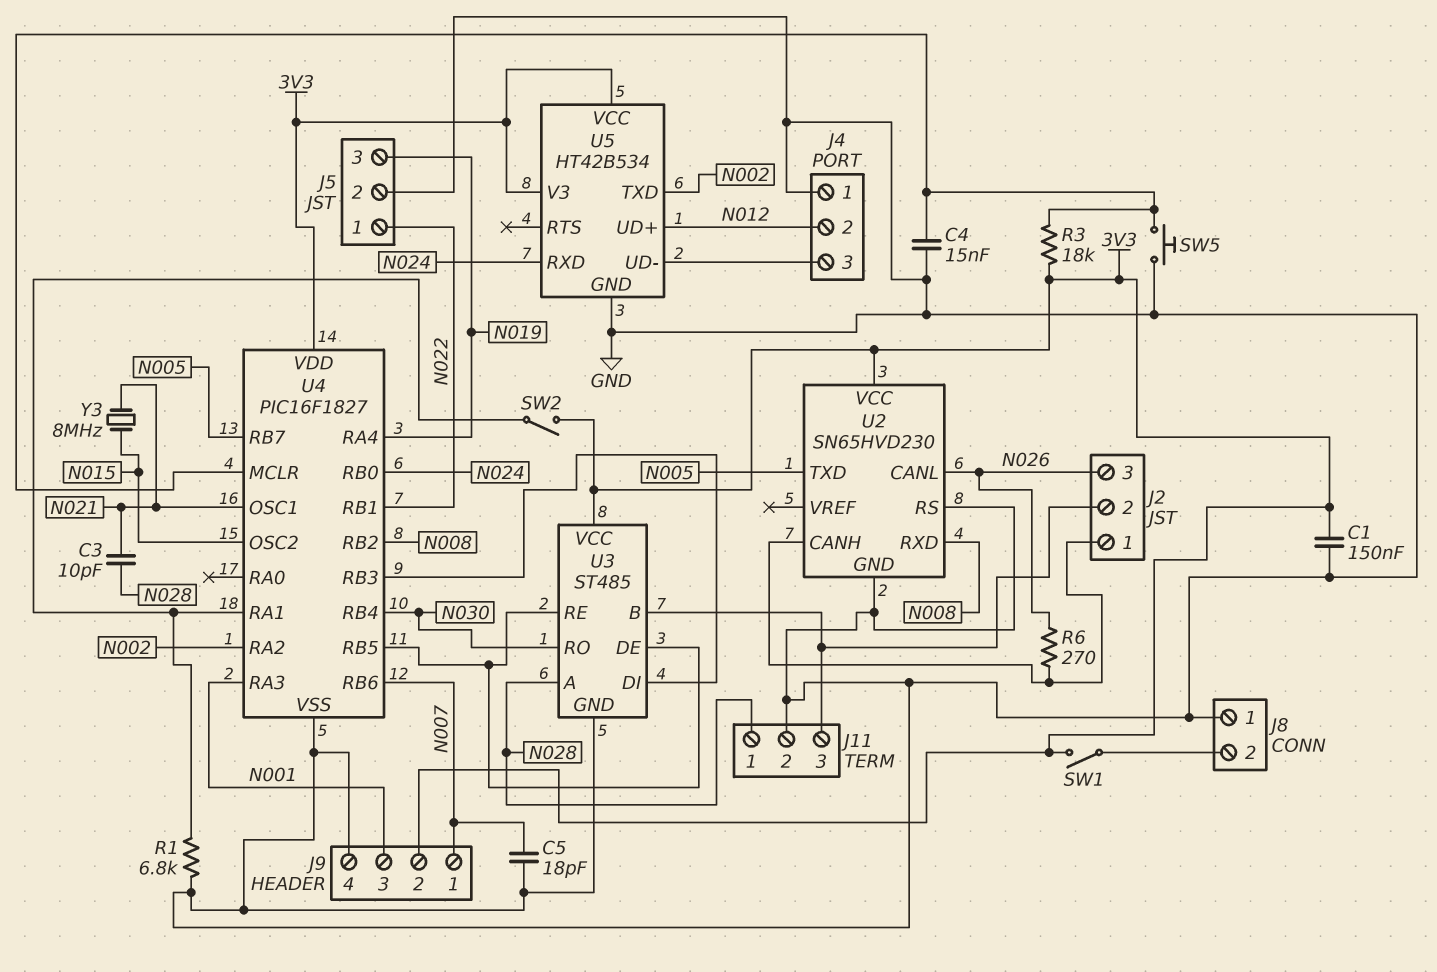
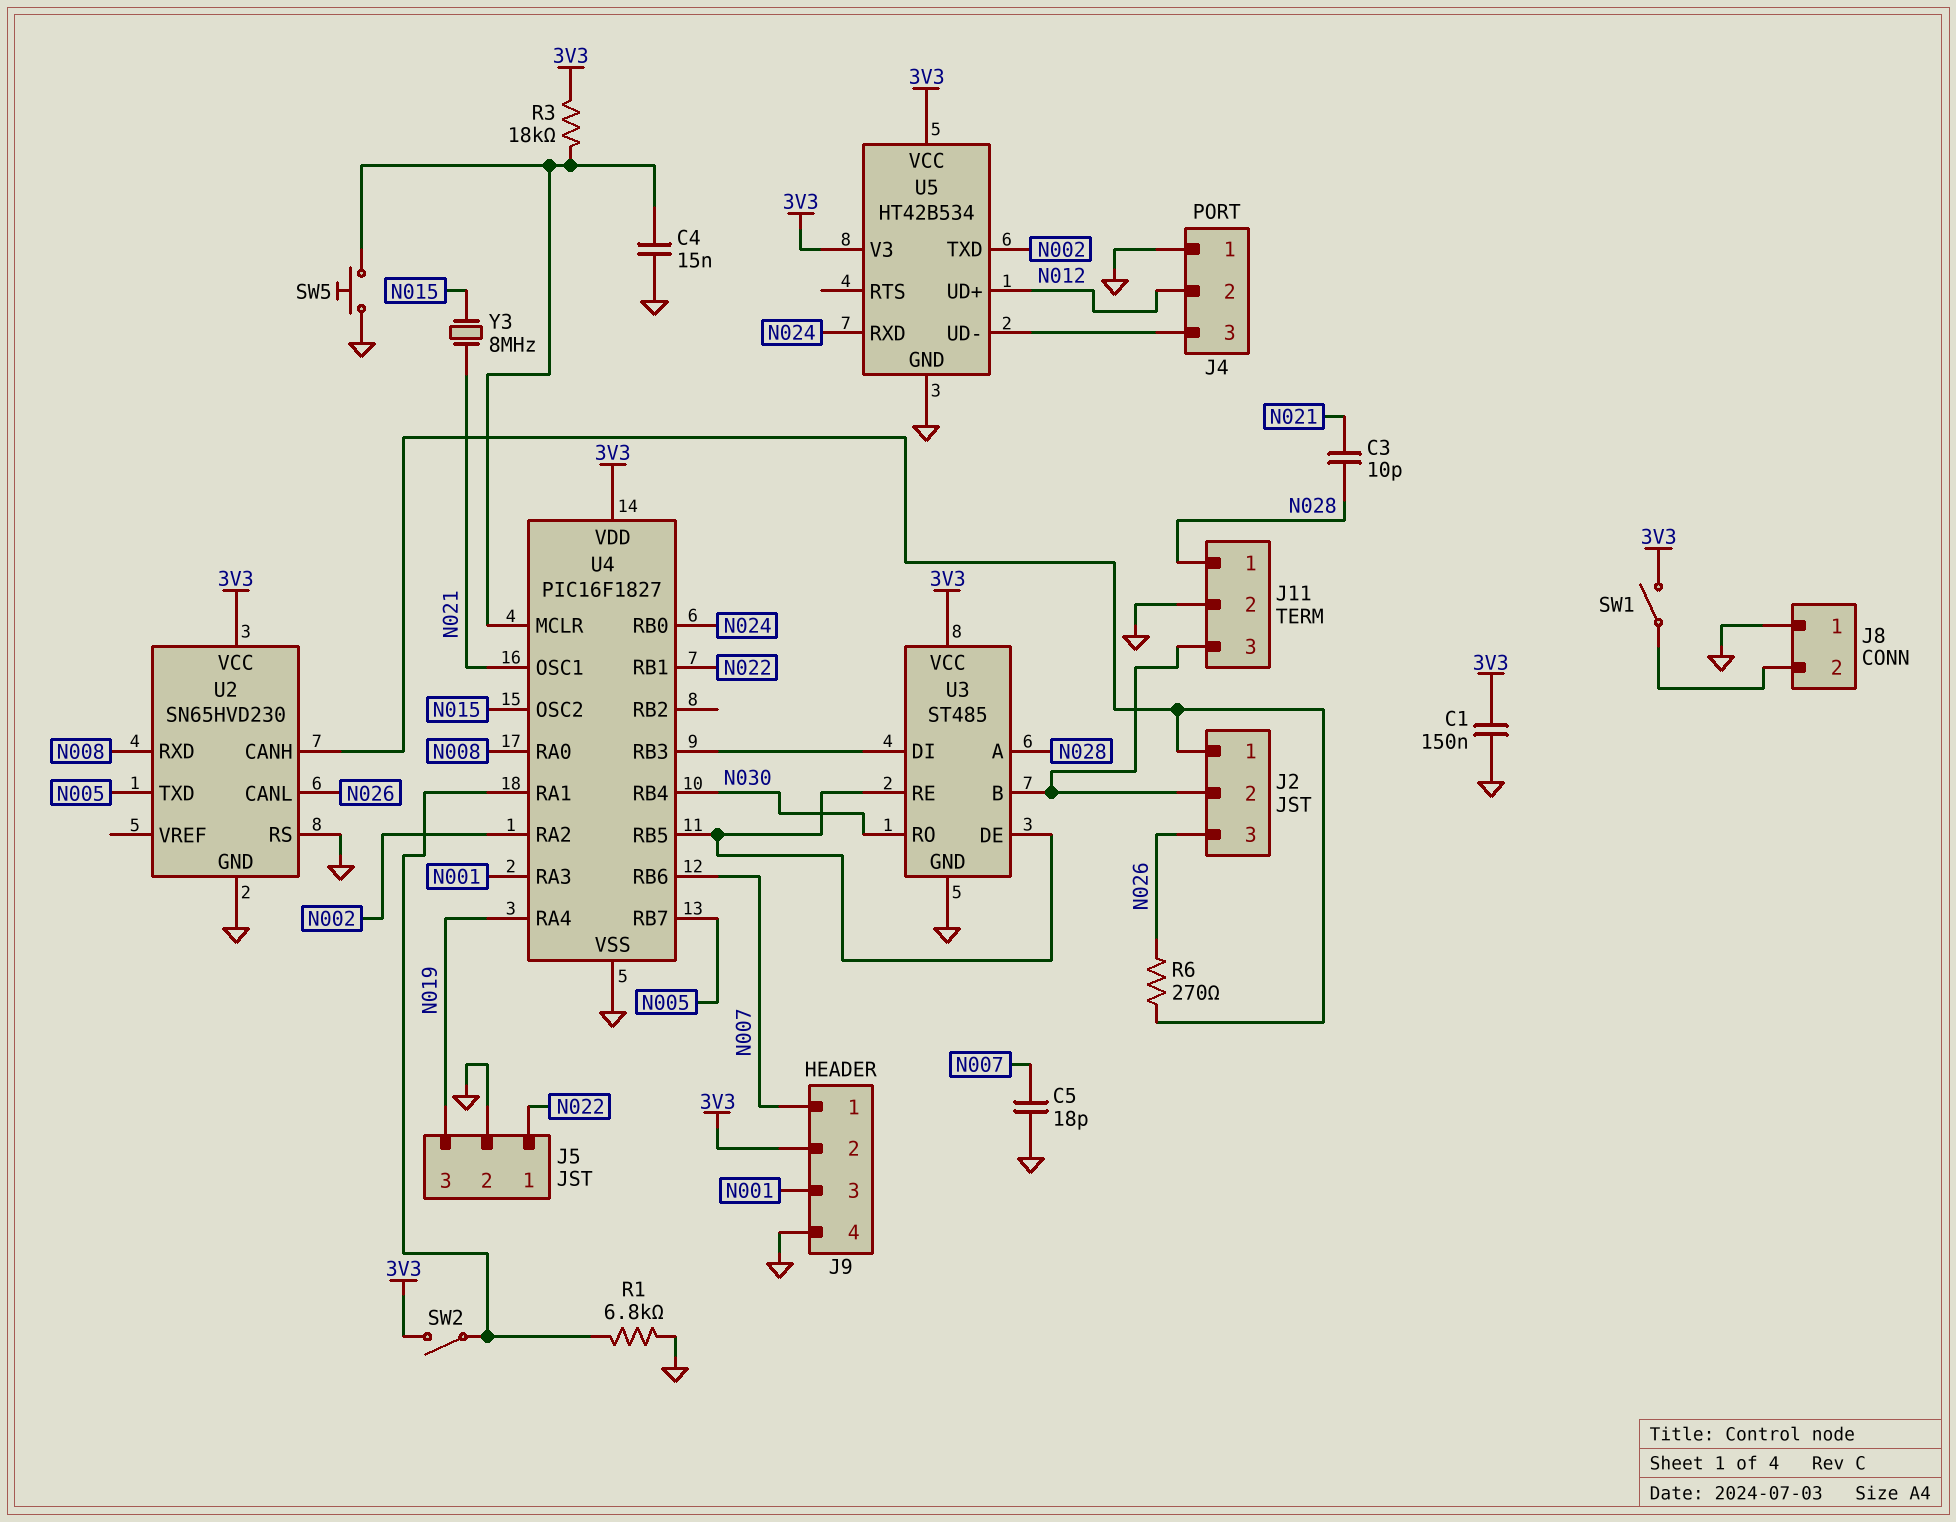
U4 pin RA0: none -> N008
U4 pin RB2: N008 -> none

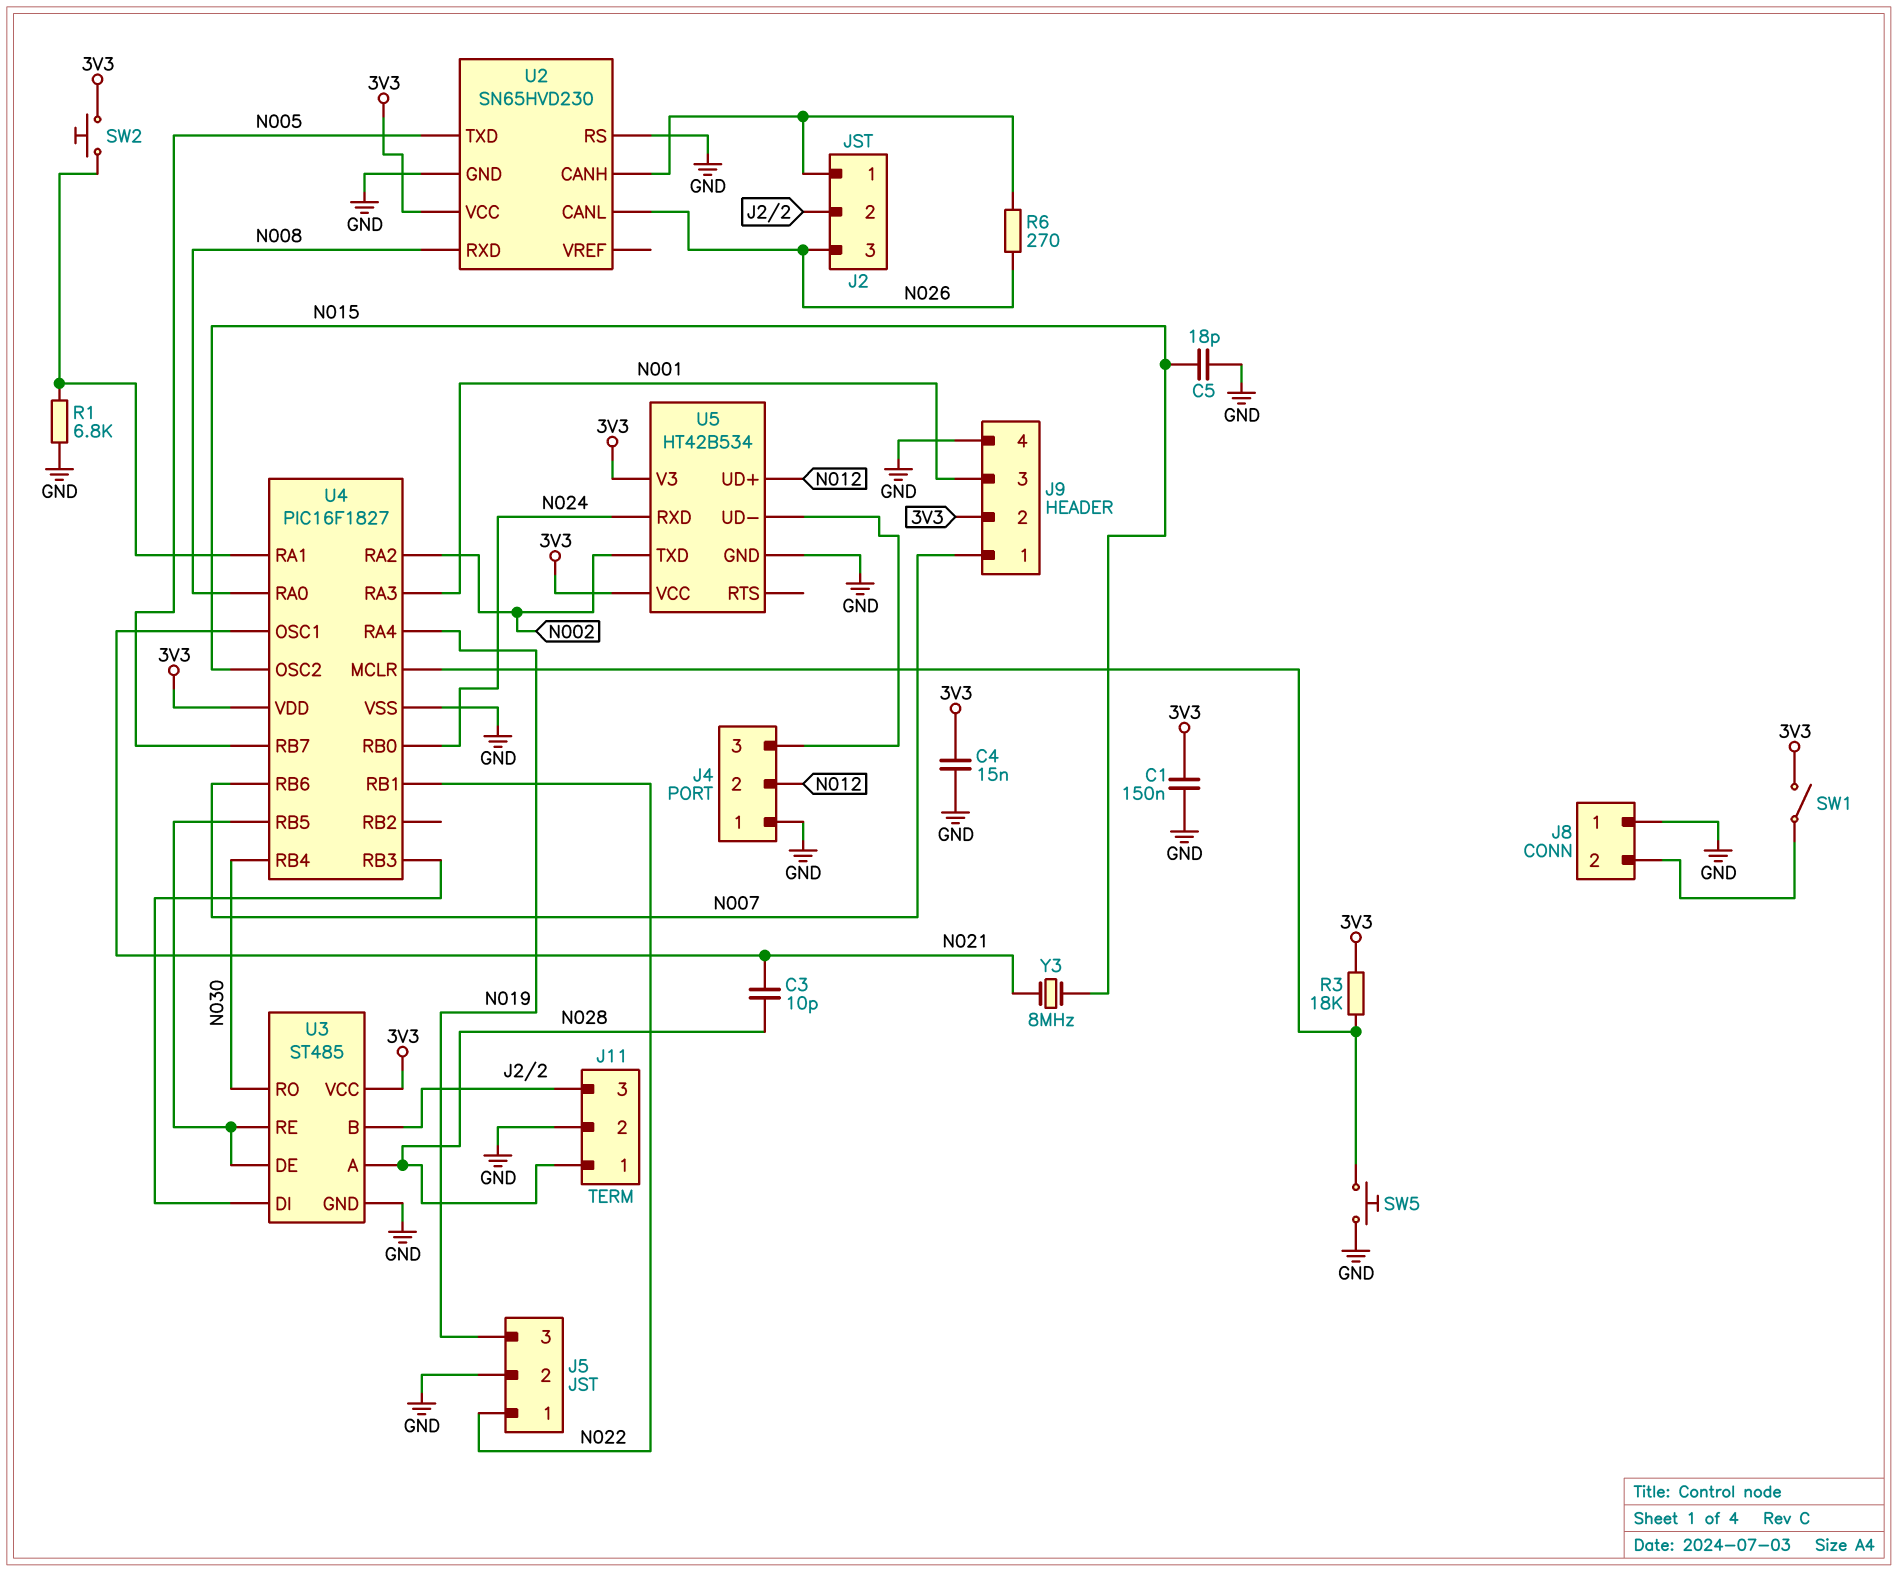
C4: 15nF (GND, U4/MCLR) -> 15nF (3V3, GND)
C5: 18pF (GND, N007) -> 18pF (GND, N015)
SW2: switch (3V3, U4/RA1) -> button (3V3, U4/RA1)

